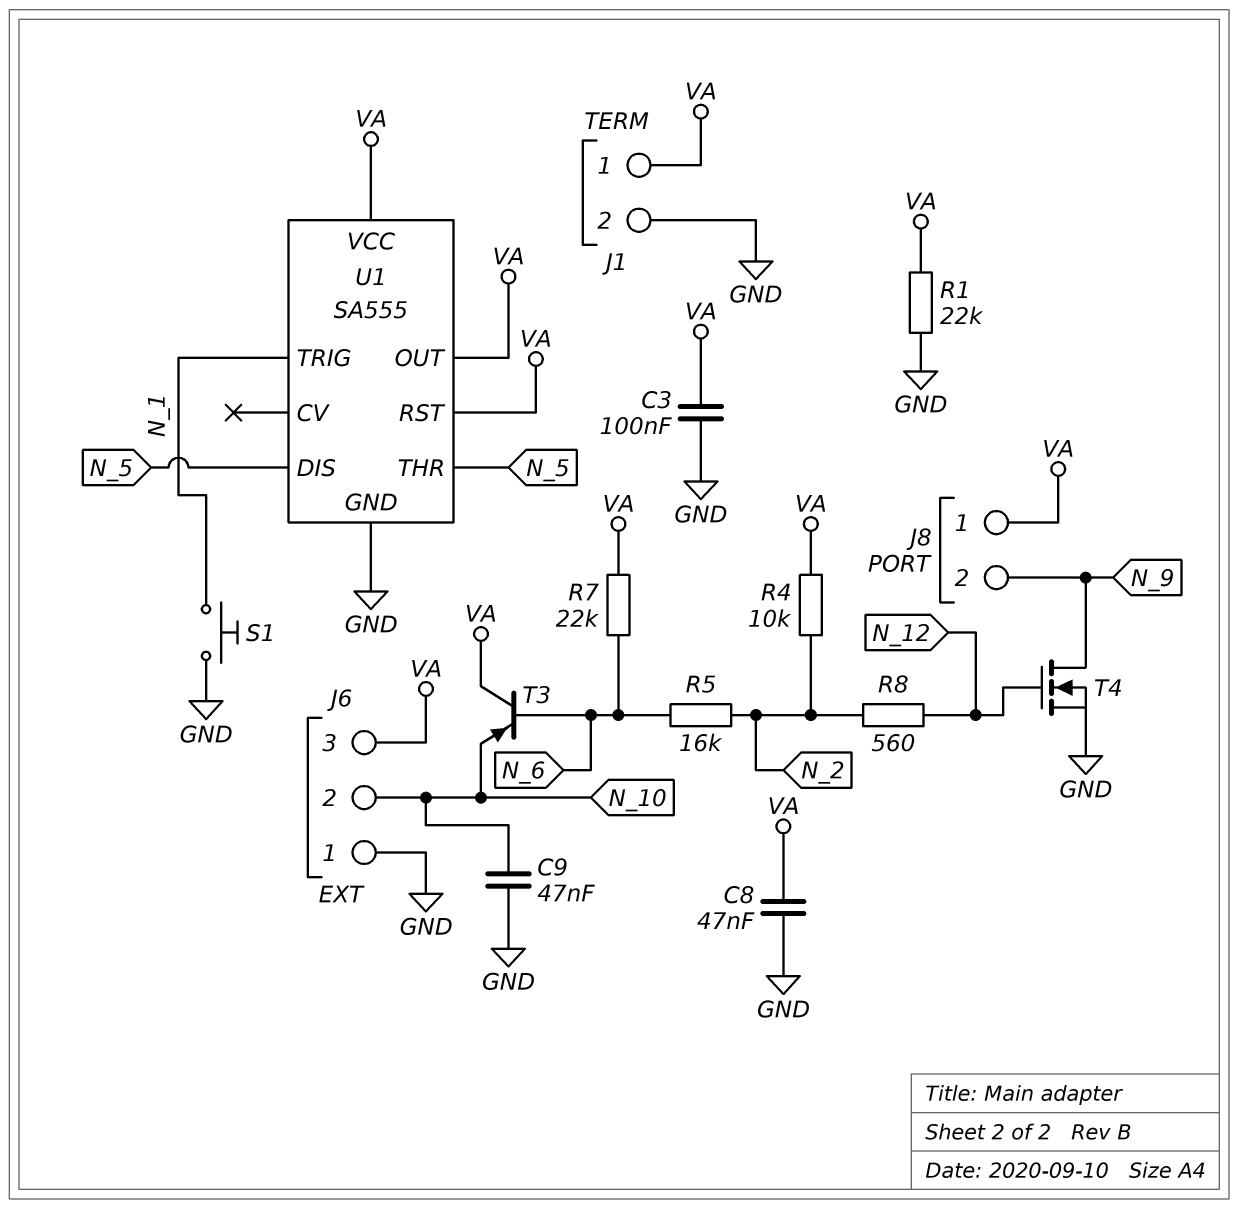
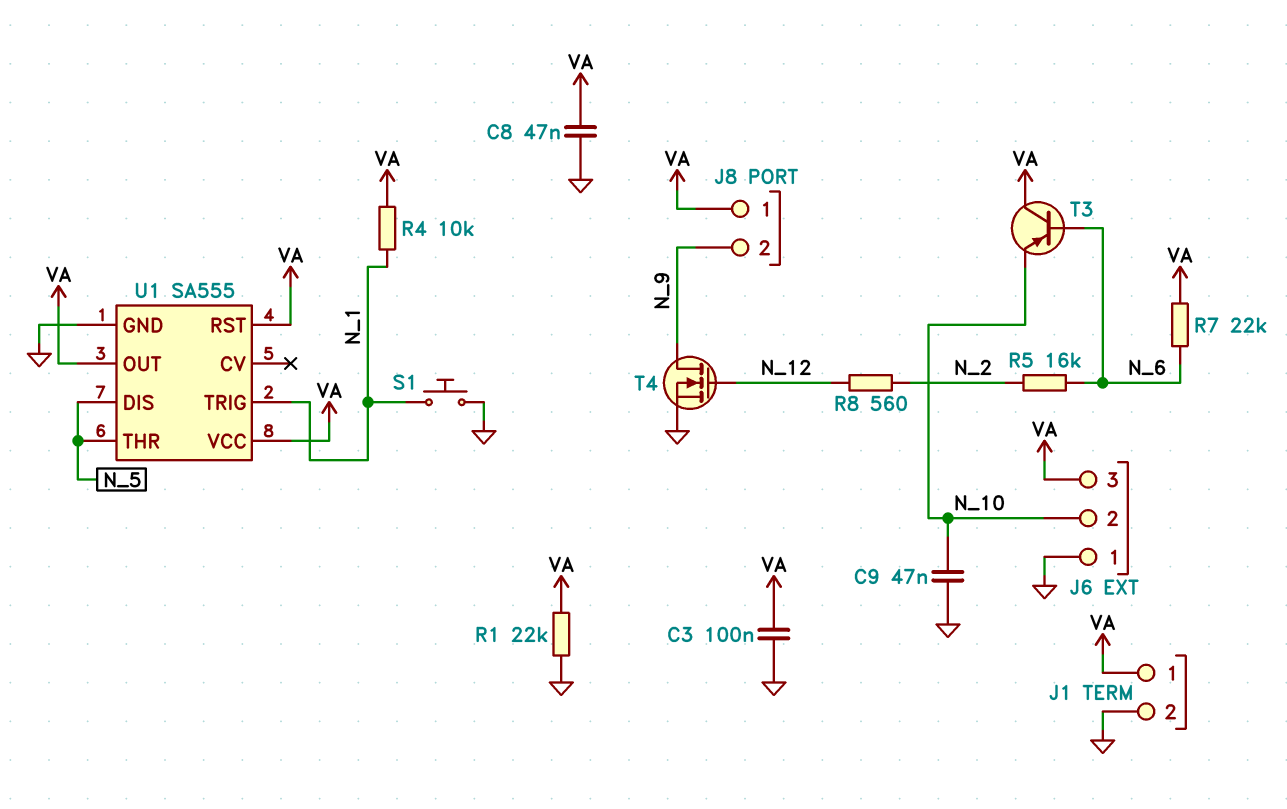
R4: 10k (N_2, VA) -> 10k (N_1, VA)

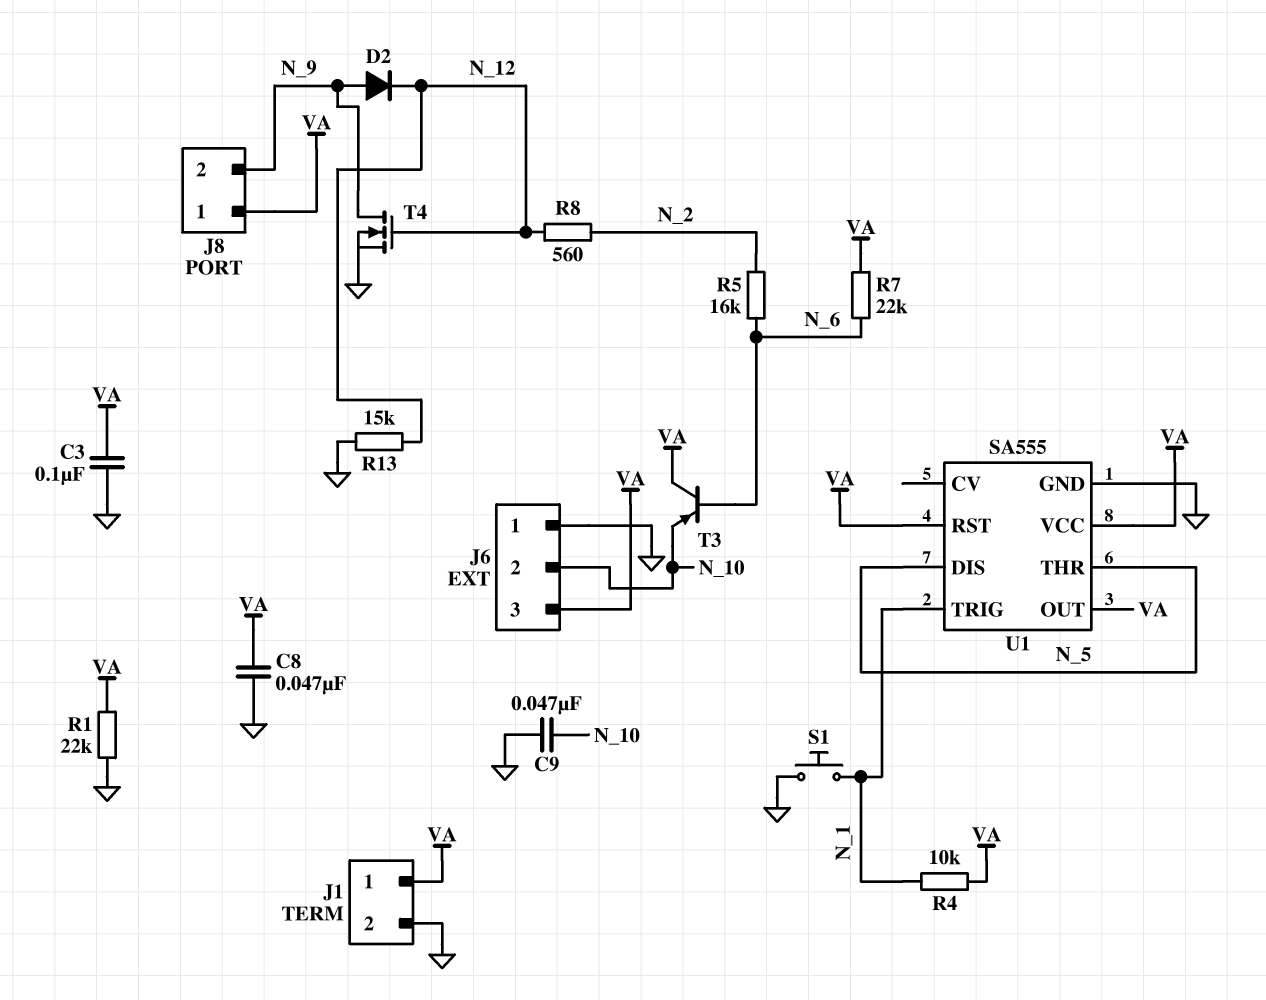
D2: none -> diode (A N_9, K N_12)
R13: none -> 15k (GND, N_12)

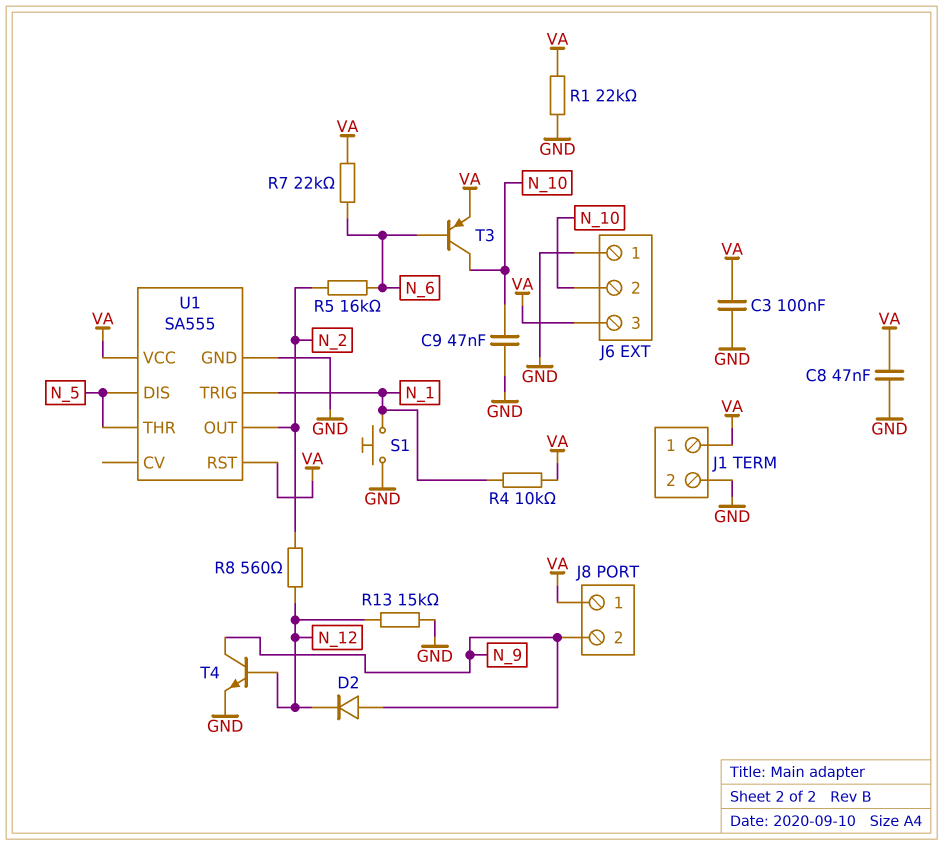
T3: PNP (B N_6, C VA, E N_10) -> PNP (B N_6, C N_10, E VA)
T4: NMOS (G N_12, D N_9, S GND) -> NPN (B N_12, C N_9, E GND)
U1 pin OUT: VA -> N_2

